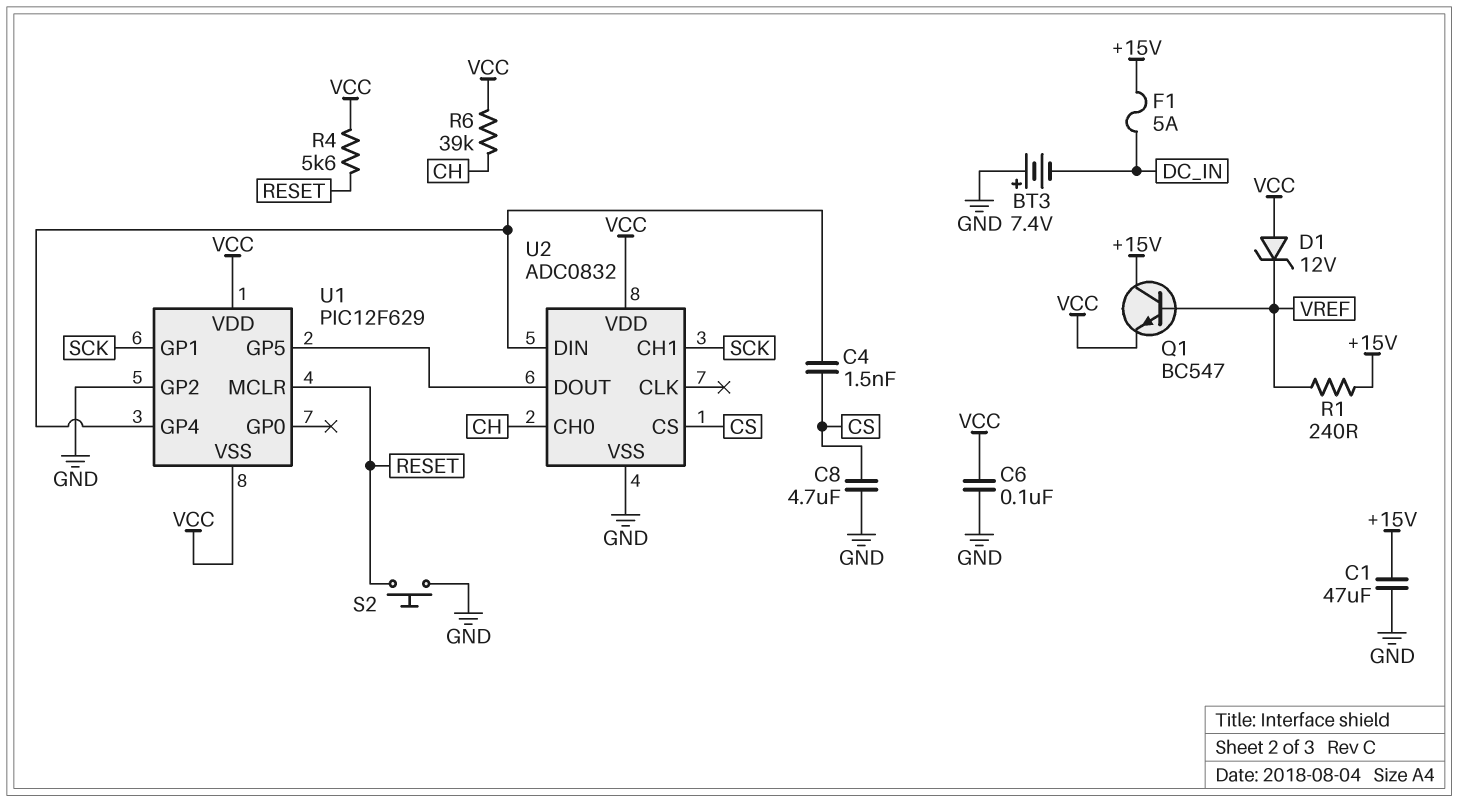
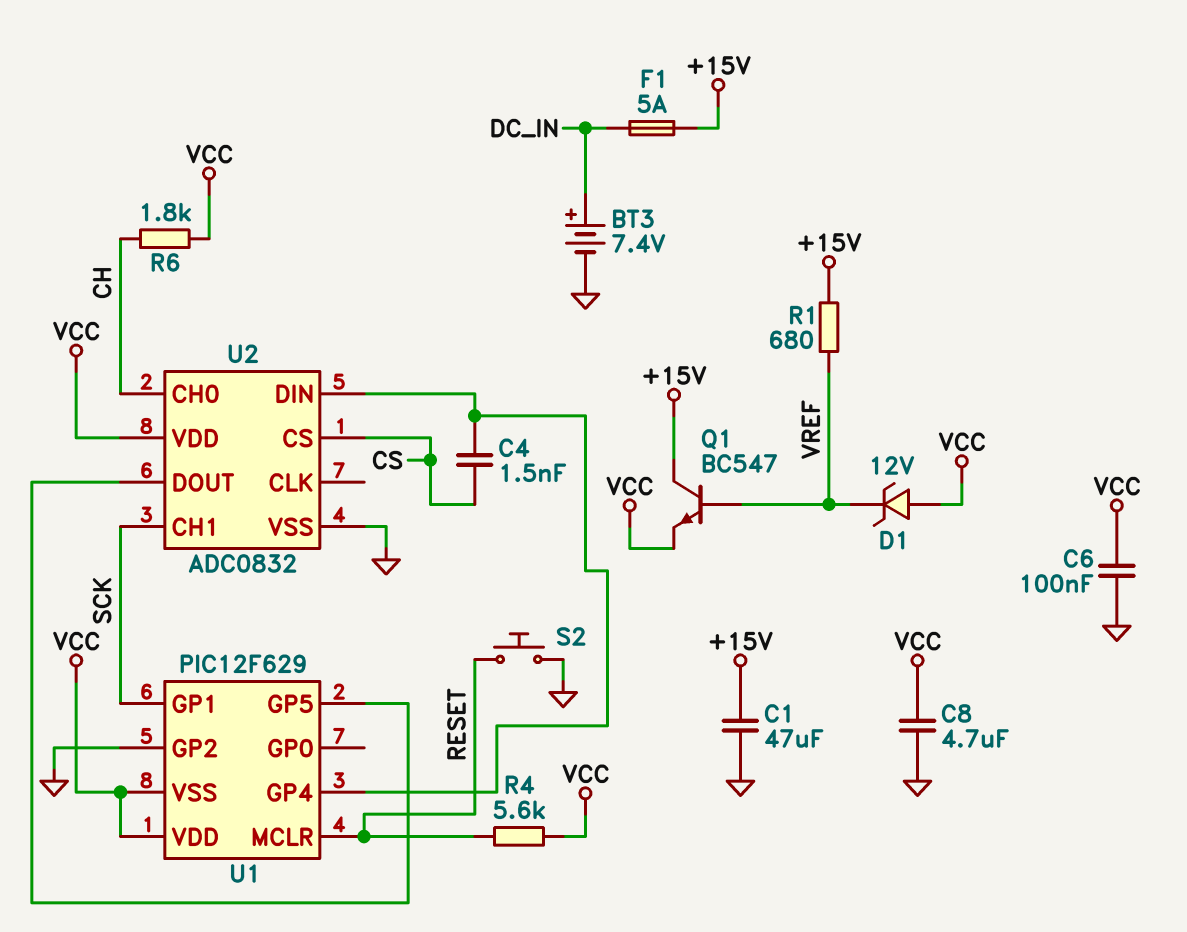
BT3: 7.4V (plus GND, minus DC_IN) -> 7.4V (plus DC_IN, minus GND)
C8: 4.7uF (CS, GND) -> 4.7uF (GND, VCC)
R1: 240 (+15V, VREF) -> 680 (+15V, VREF)
R6: 39k (CH, VCC) -> 1.8k (CH, VCC)

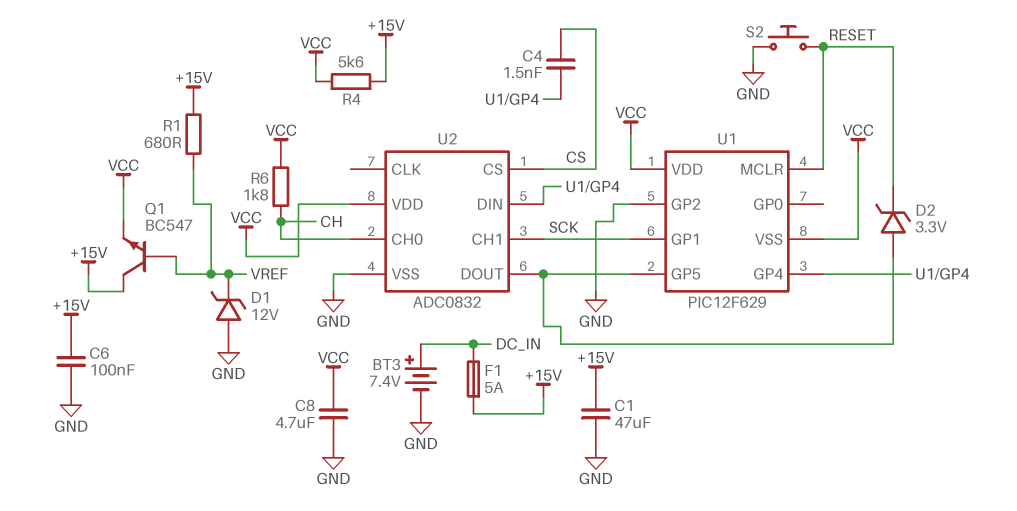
C6: 100nF (GND, VCC) -> 100nF (+15V, GND)
D1: zener 12V (A VCC, K VREF) -> zener 12V (A GND, K VREF)
D2: none -> zener 3.3V (A U1/GP5, K RESET)
R4: 5.6k (RESET, VCC) -> 5.6k (+15V, VCC)

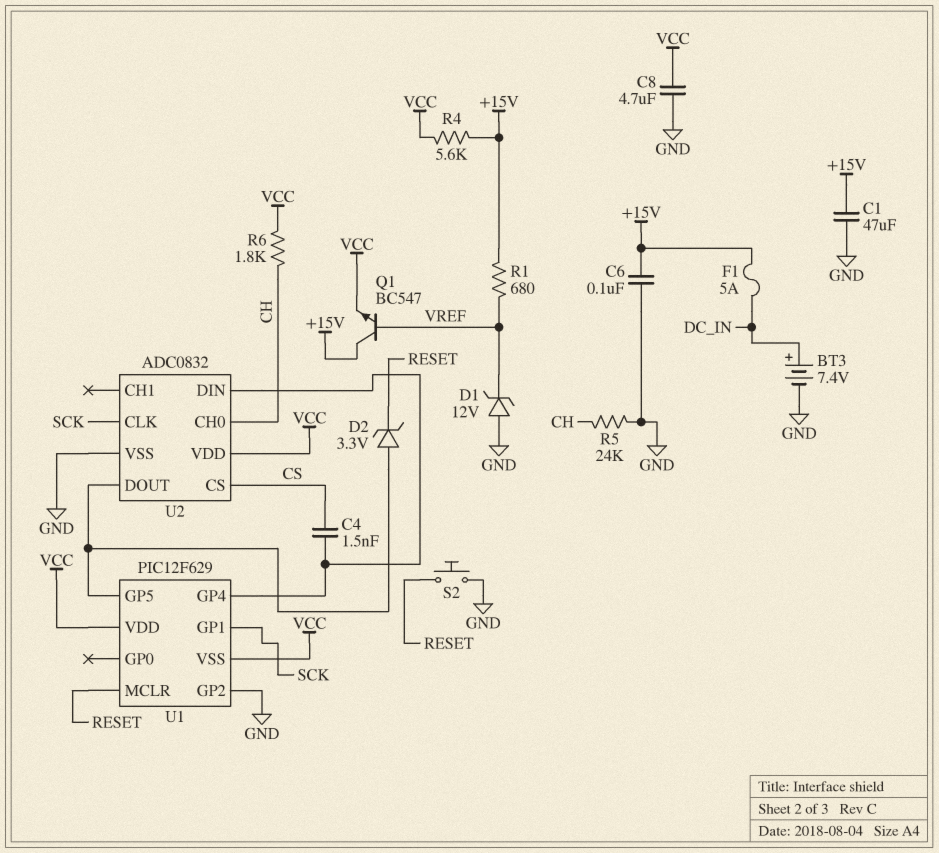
R5: none -> 24k (CH, GND)
U2 pin CH1: SCK -> none
U2 pin CLK: none -> SCK

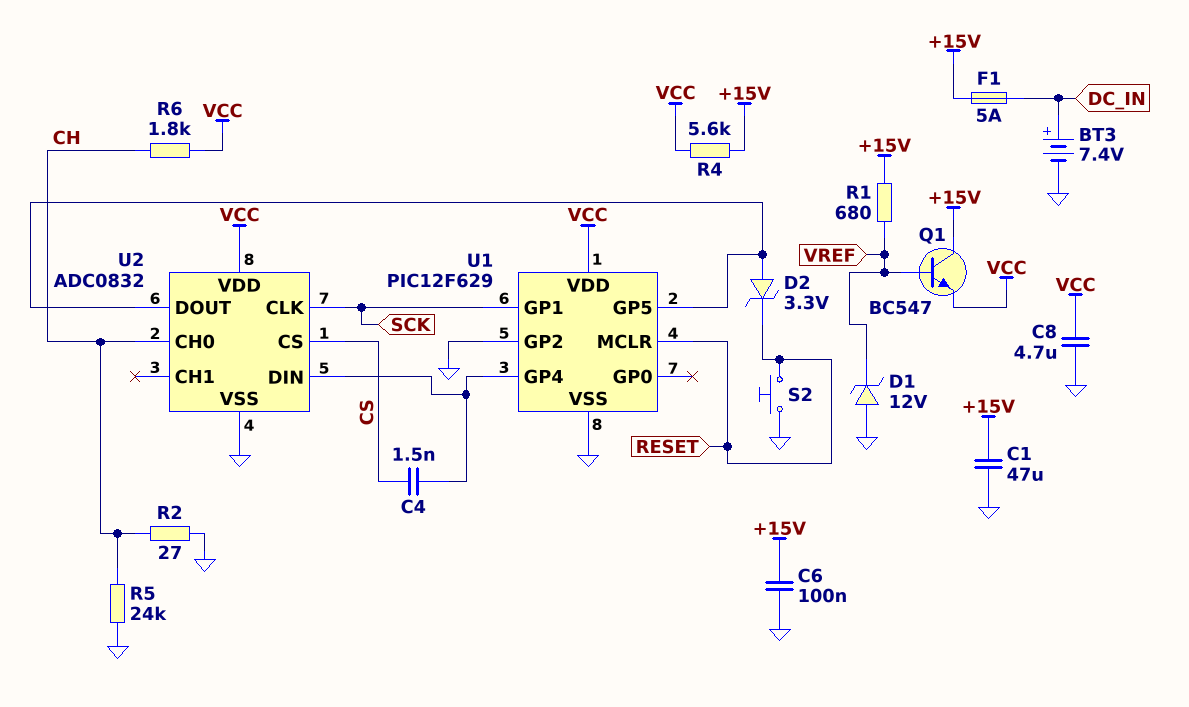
R2: none -> 27 (CH, GND)
U1 pin VSS: VCC -> GND

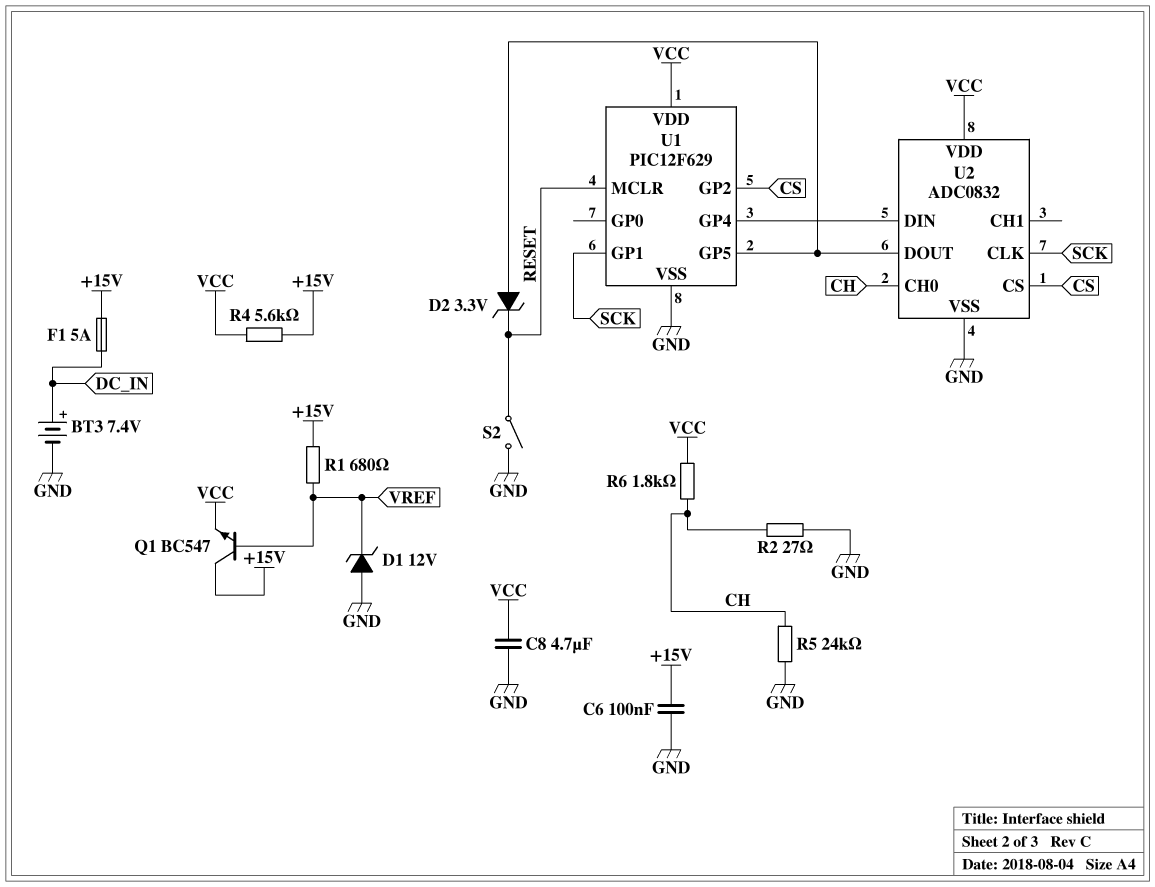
C1: 47uF (+15V, GND) -> none
C4: 1.5nF (CS, U1/GP4) -> none
S2: button (GND, RESET) -> switch (GND, RESET)
U1 pin GP2: GND -> CS

